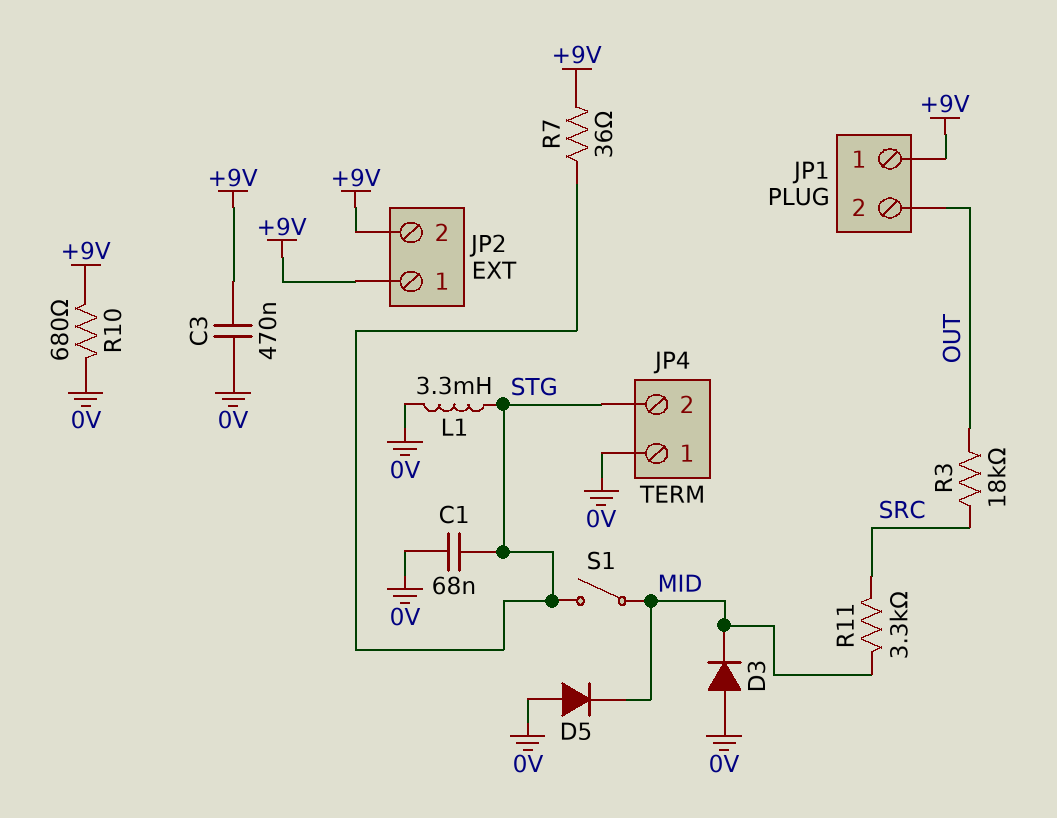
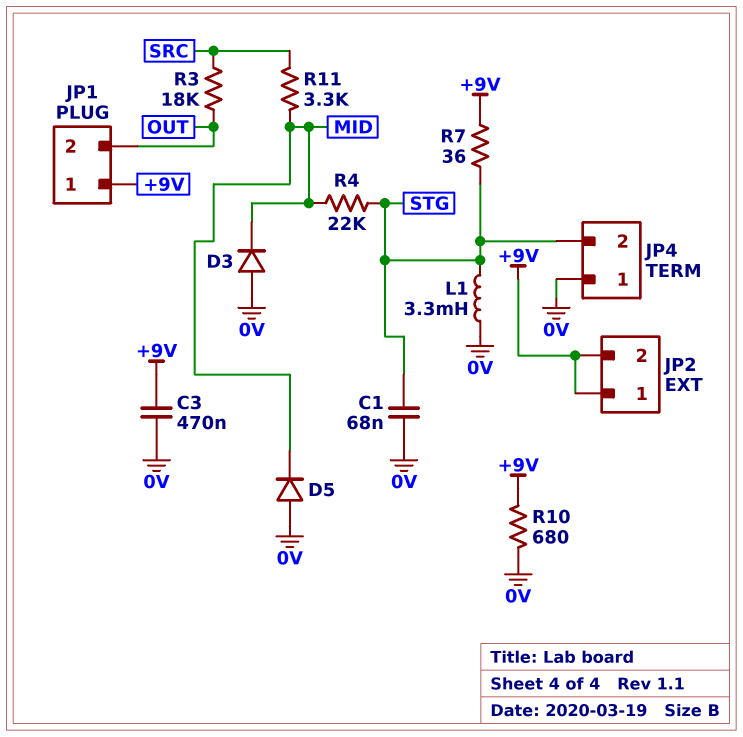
R4: none -> 22k (MID, STG)
S1: switch (MID, STG) -> none

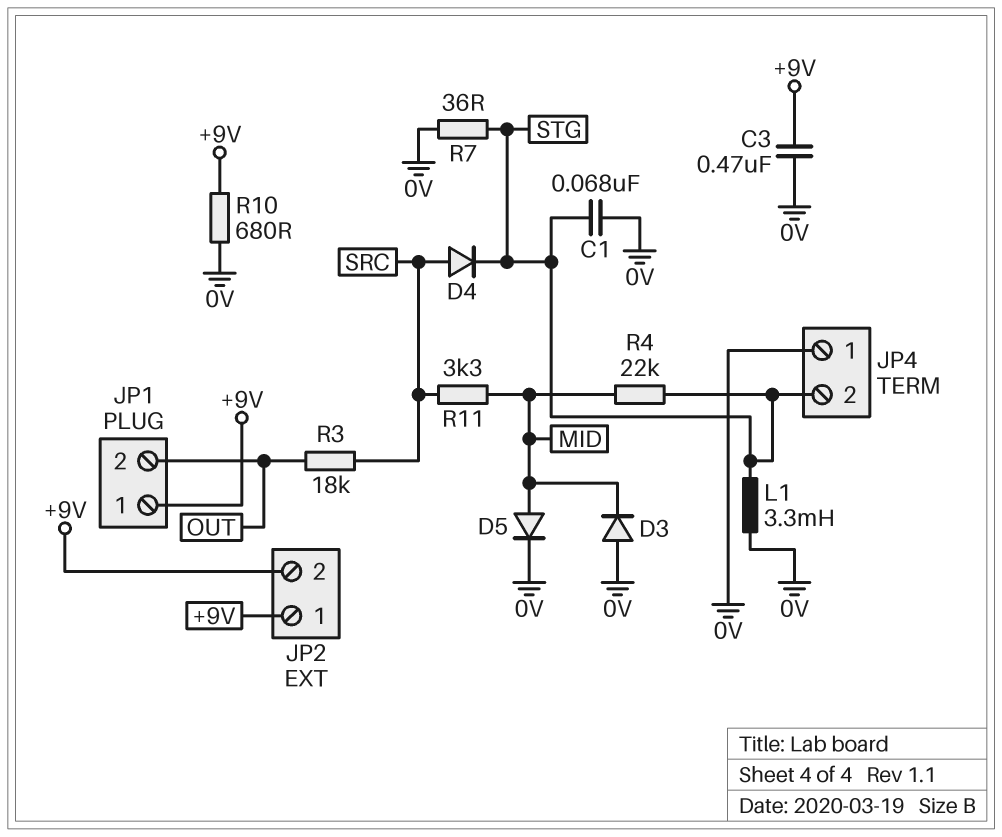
D4: none -> diode (A SRC, K STG)
D5: diode (A 0V, K MID) -> diode (A MID, K 0V)
R7: 36 (+9V, STG) -> 36 (0V, STG)

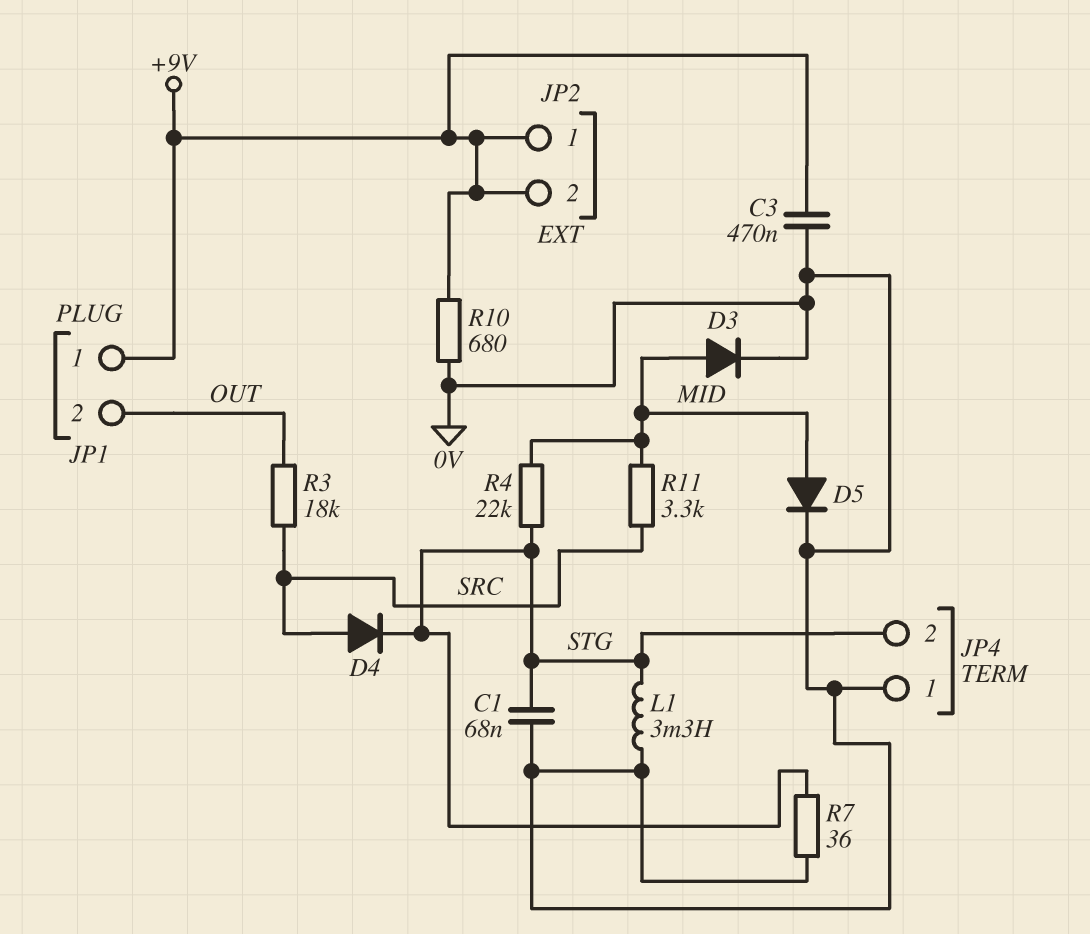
D3: diode (A 0V, K MID) -> diode (A MID, K 0V)

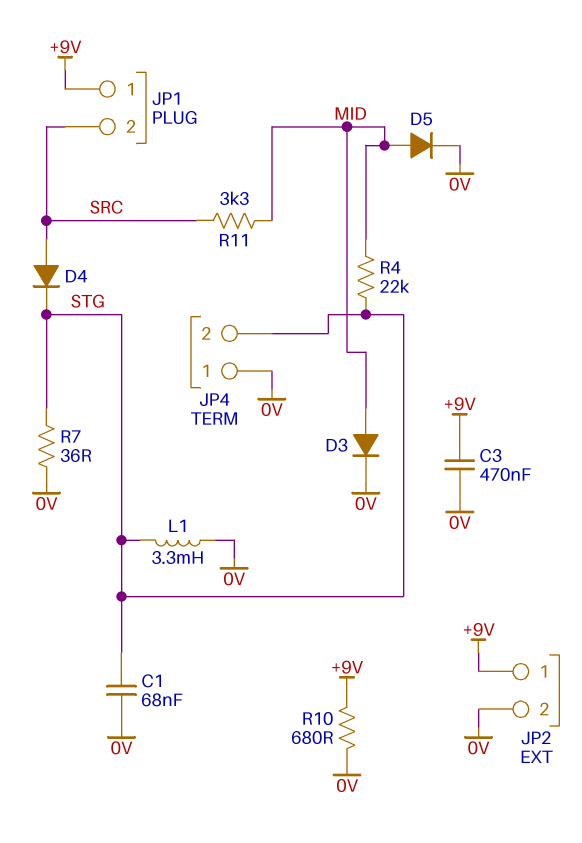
JP1 pin 2: OUT -> SRC
JP2 pin 2: +9V -> 0V
R3: 18k (OUT, SRC) -> none

